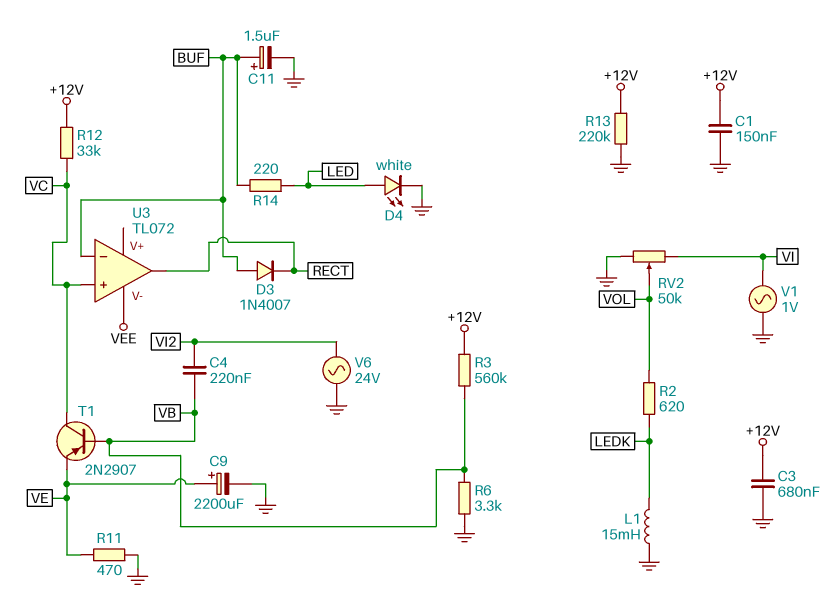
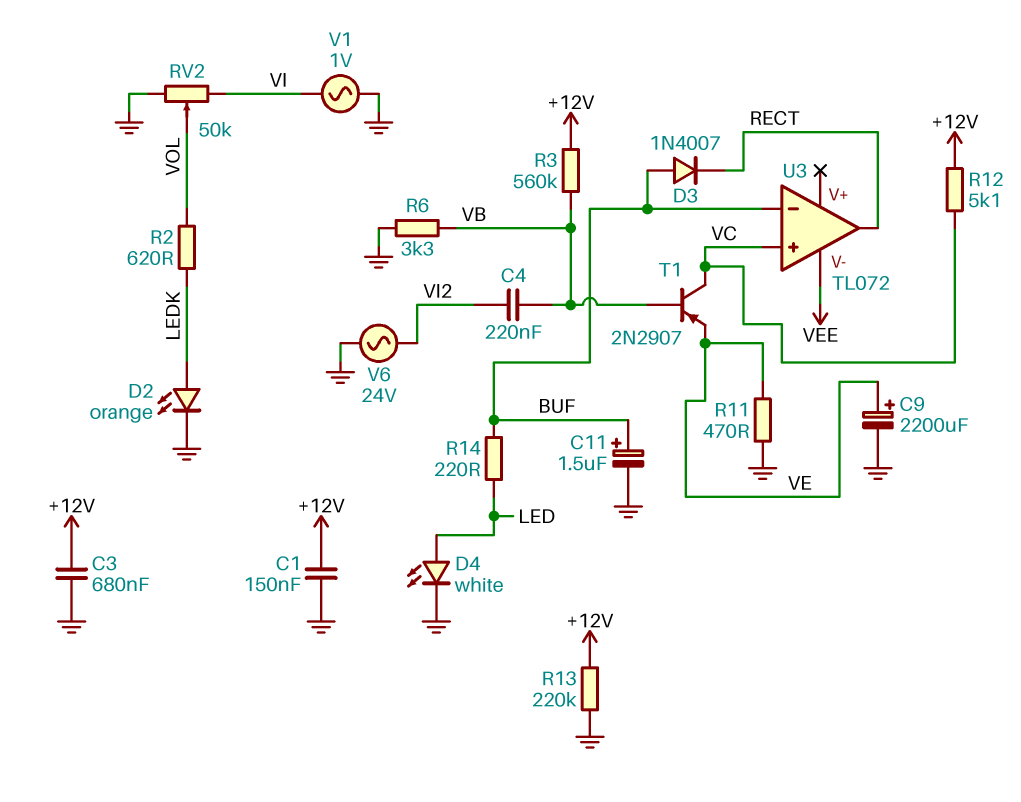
D2: none -> LED orange (A LEDK, K GND)
L1: 15mH (GND, LEDK) -> none
R12: 33k (+12V, VC) -> 5.1k (+12V, VC)

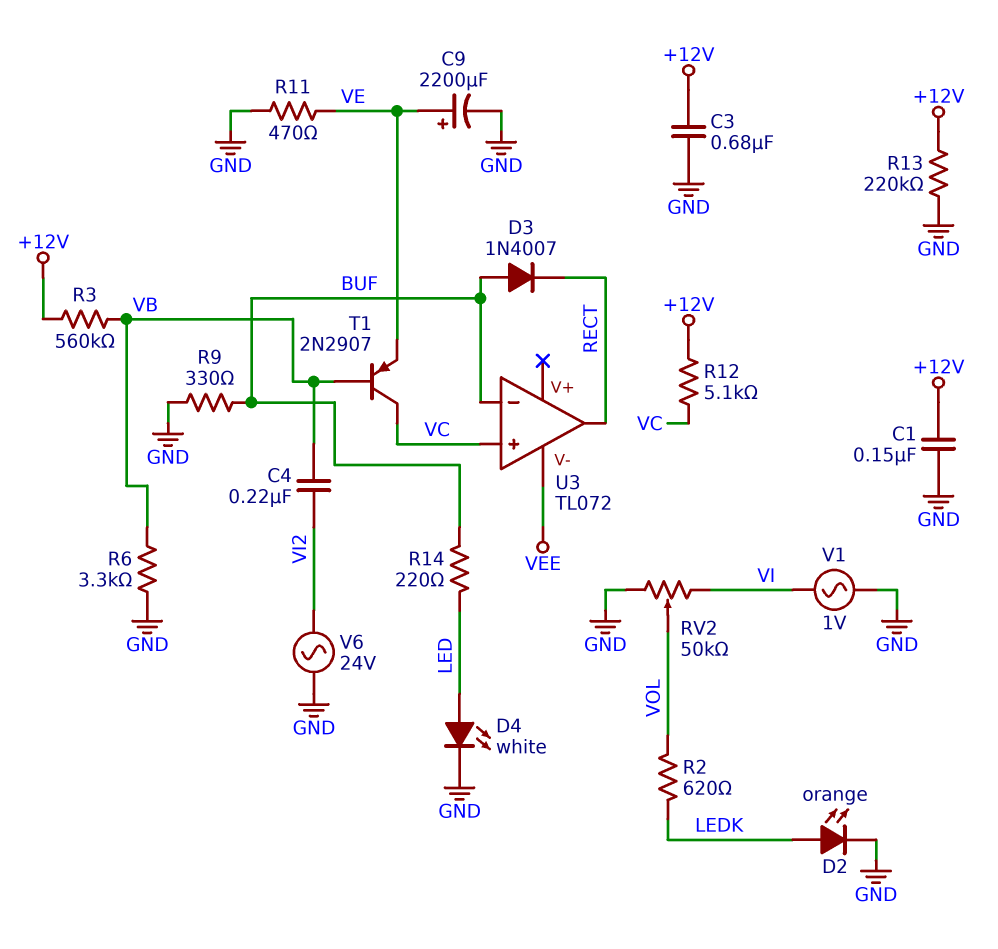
C11: 1.5uF (plus BUF, minus GND) -> none
R9: none -> 330 (BUF, GND)

